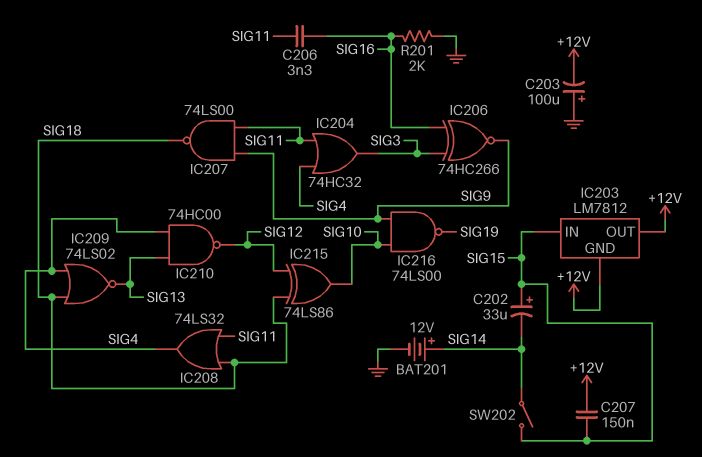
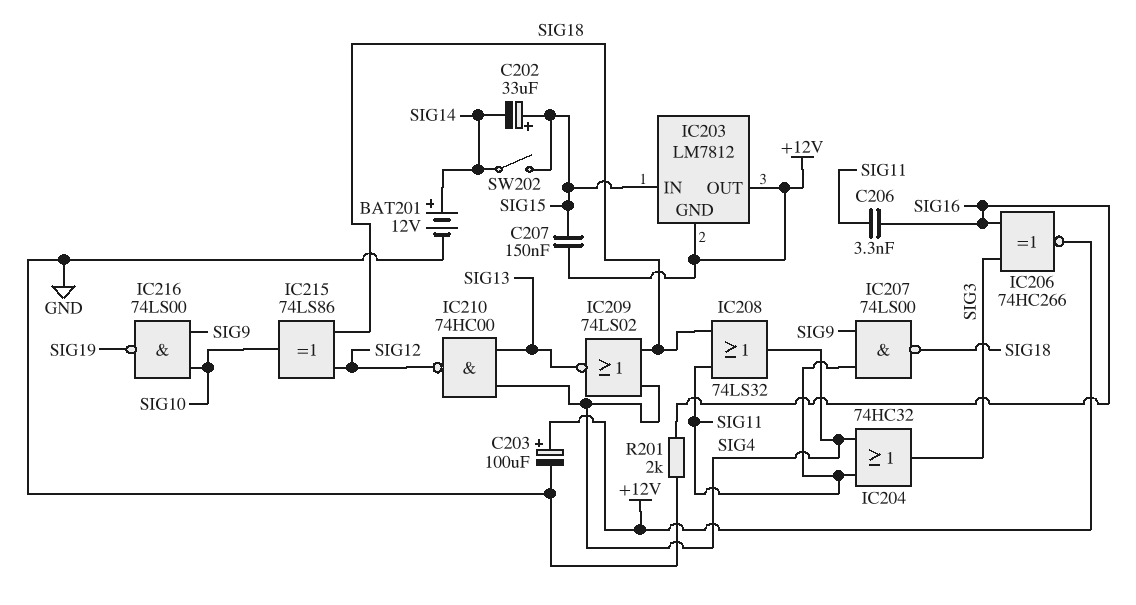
C203: 100uF (plus GND, minus +12V) -> 100uF (plus +12V, minus GND)
IC206: XNOR 74HC266 (in SIG3, in SIG16, out SIG9) -> XNOR 74HC266 (in SIG3, in SIG16, out +12V)

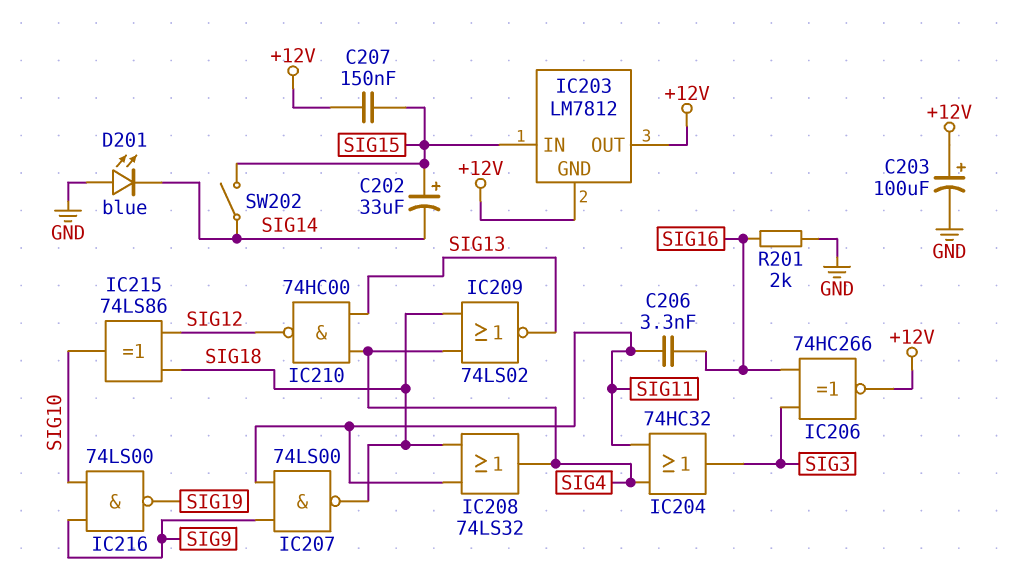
BAT201: 12V (plus SIG14, minus GND) -> none
D201: none -> LED blue (A GND, K SIG14)

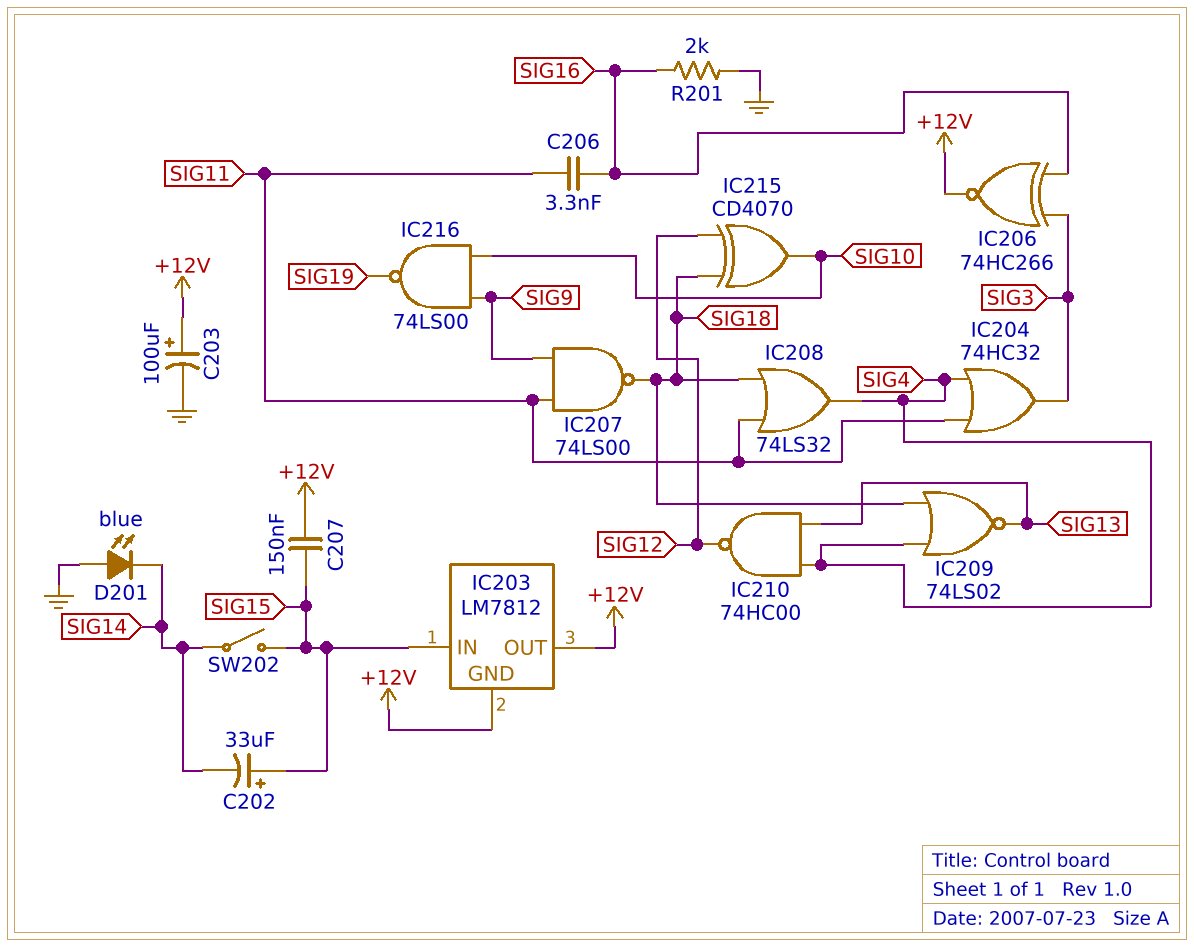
IC215: XOR 74LS86 (in SIG12, in SIG18, out SIG10) -> XOR CD4070 (in SIG12, in SIG18, out SIG10)

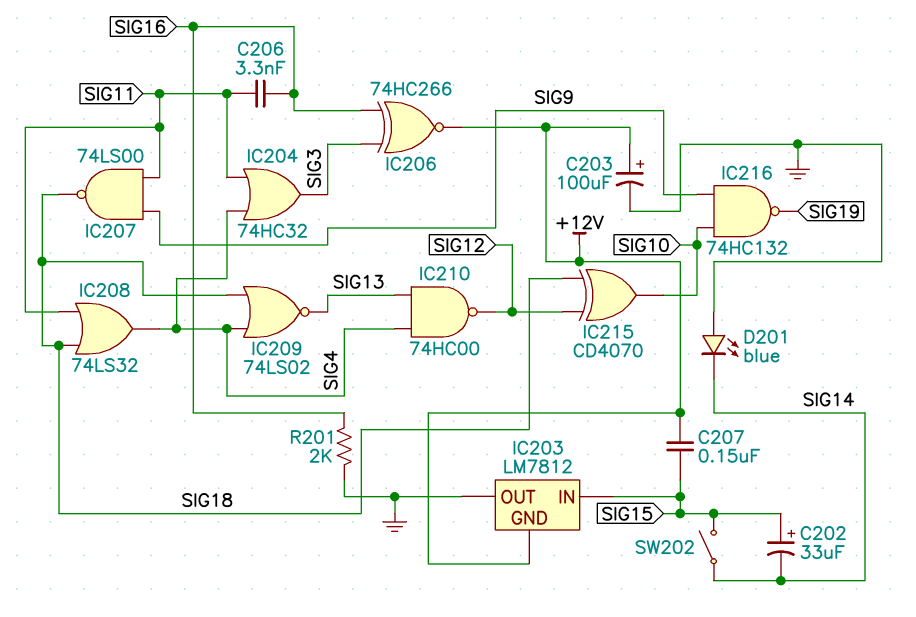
IC203 pin OUT: +12V -> GND
IC216: NAND 74LS00 (in SIG9, in SIG10, out SIG19) -> NAND 74HC132 (in SIG9, in SIG10, out SIG19)

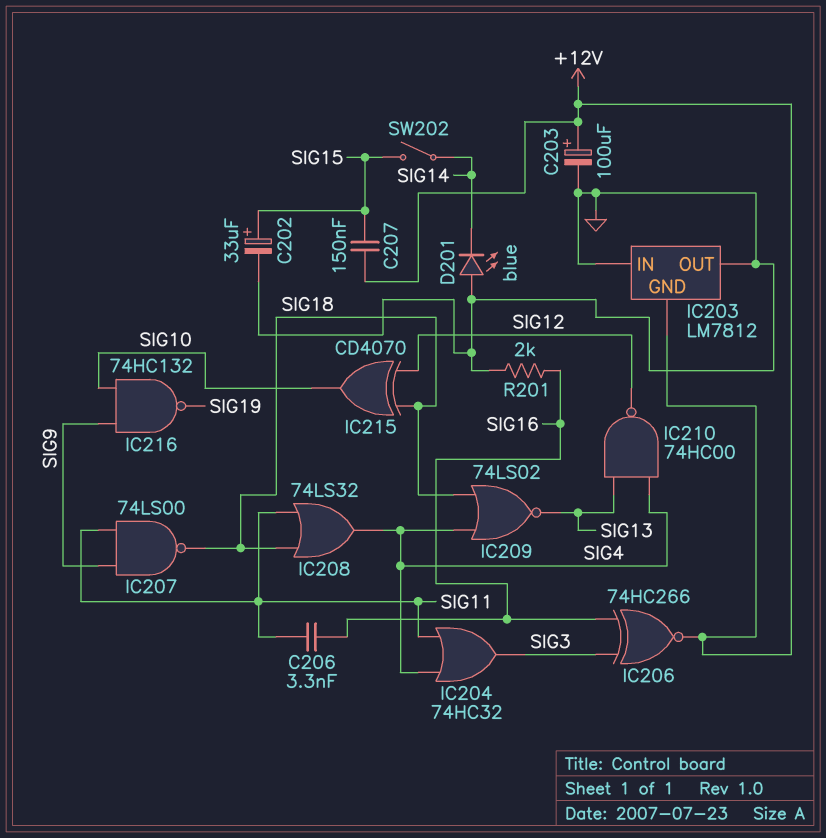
C202: 33uF (plus SIG15, minus SIG14) -> 33uF (plus SIG15, minus GND)
IC203 pin IN: SIG15 -> GND

